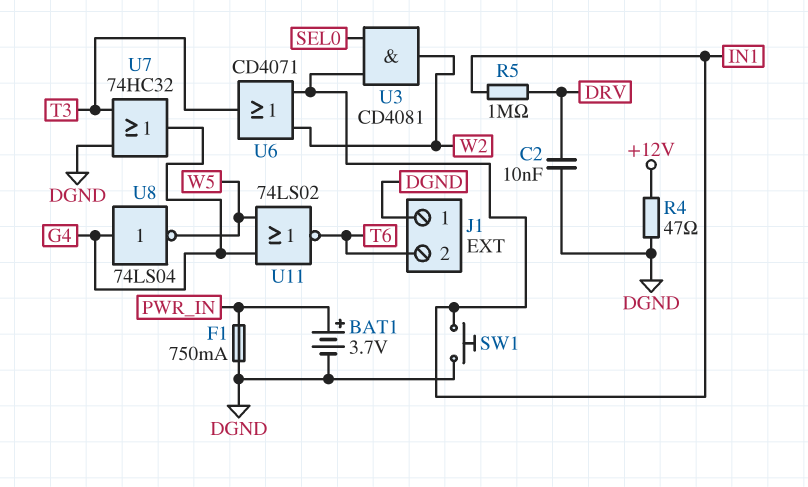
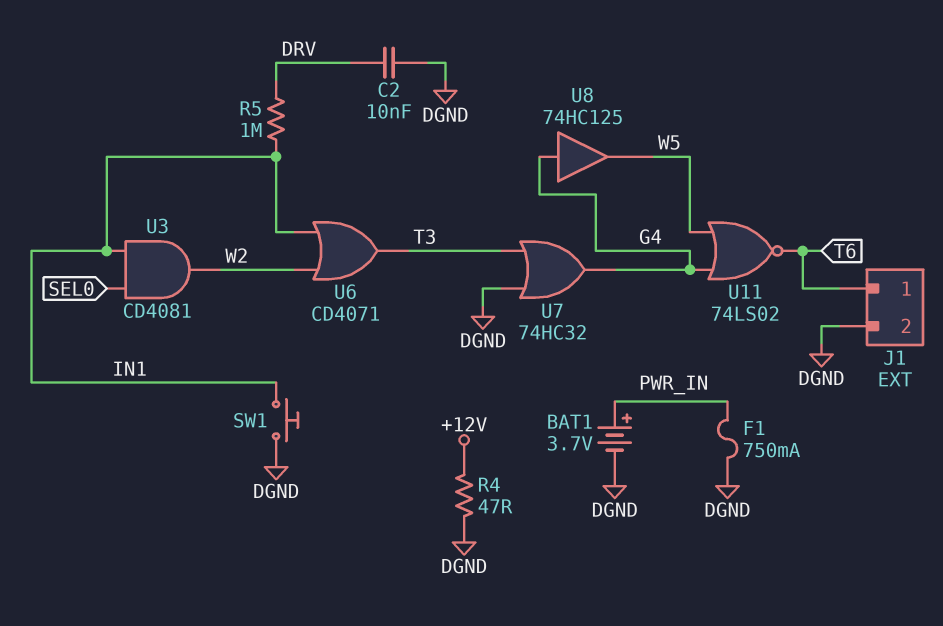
J1 pin 1: DGND -> T6
J1 pin 2: T6 -> DGND
U8: NOT 74LS04 (in G4, out W5) -> buffer 74HC125 (in G4, out W5)

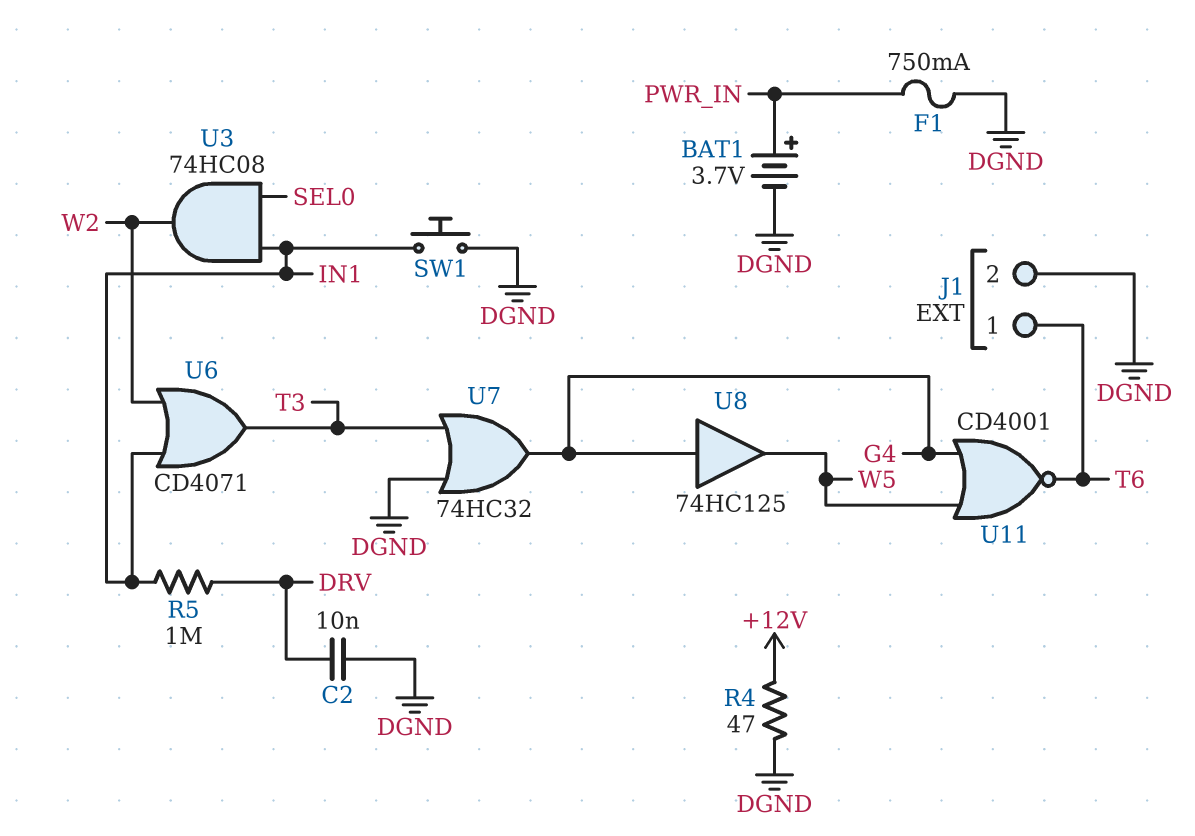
U3: AND CD4081 (in IN1, in SEL0, out W2) -> AND 74HC08 (in IN1, in SEL0, out W2)
U11: NOR 74LS02 (in G4, in W5, out T6) -> NOR CD4001 (in G4, in W5, out T6)

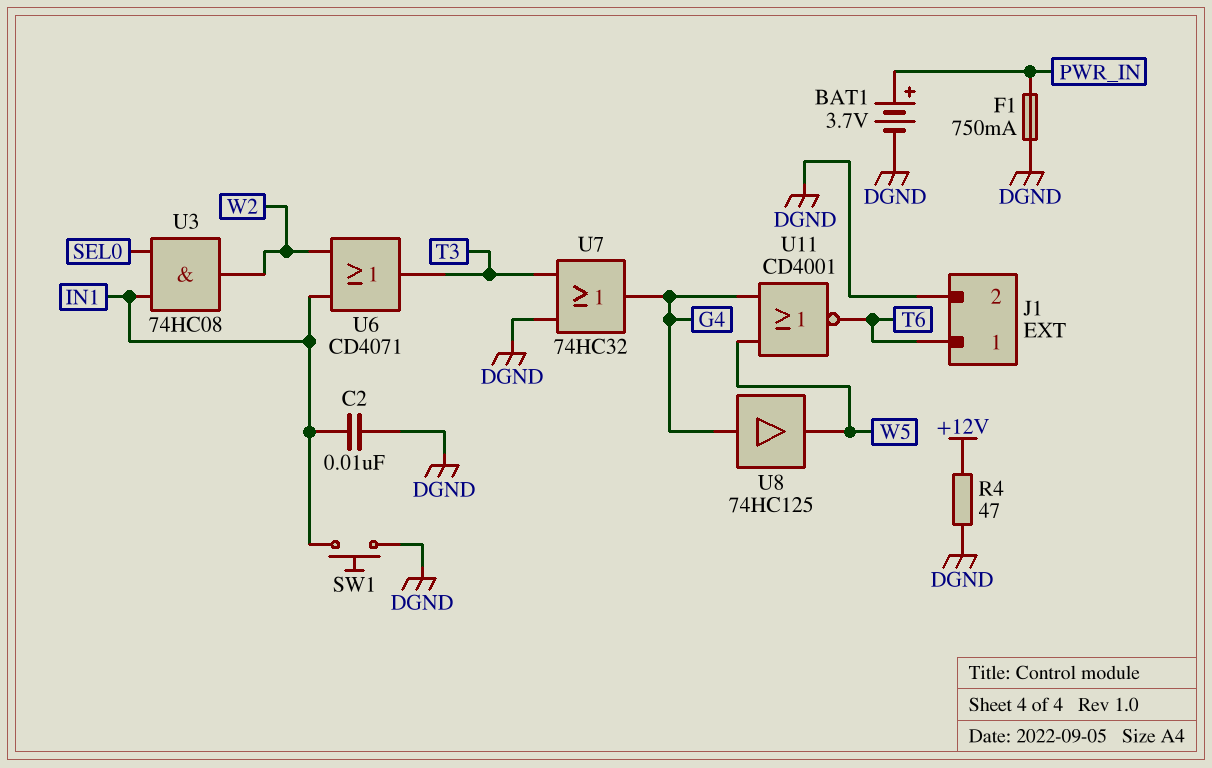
C2: 10nF (DGND, DRV) -> 10nF (DGND, IN1)
R5: 1M (DRV, IN1) -> none

